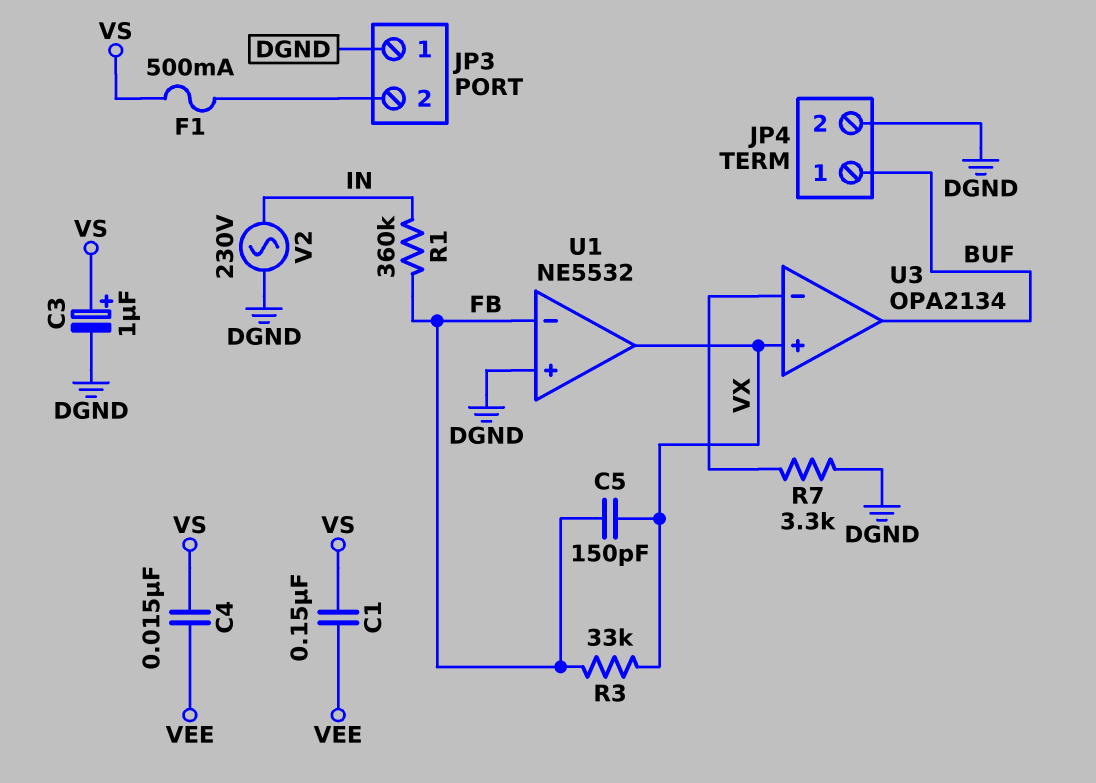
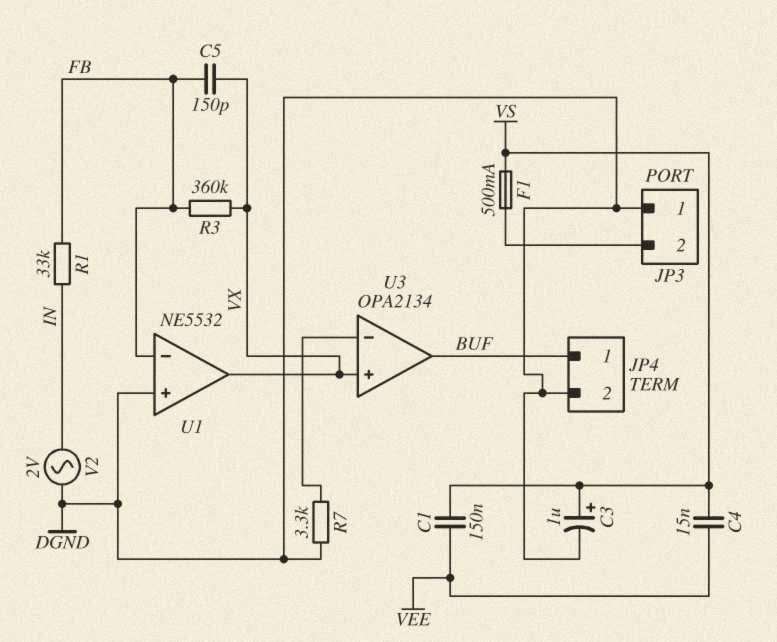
R1: 360k (FB, IN) -> 33k (FB, IN)
R3: 33k (FB, VX) -> 360k (FB, VX)
V2: AC 230V (DGND, IN) -> AC 2V (DGND, IN)

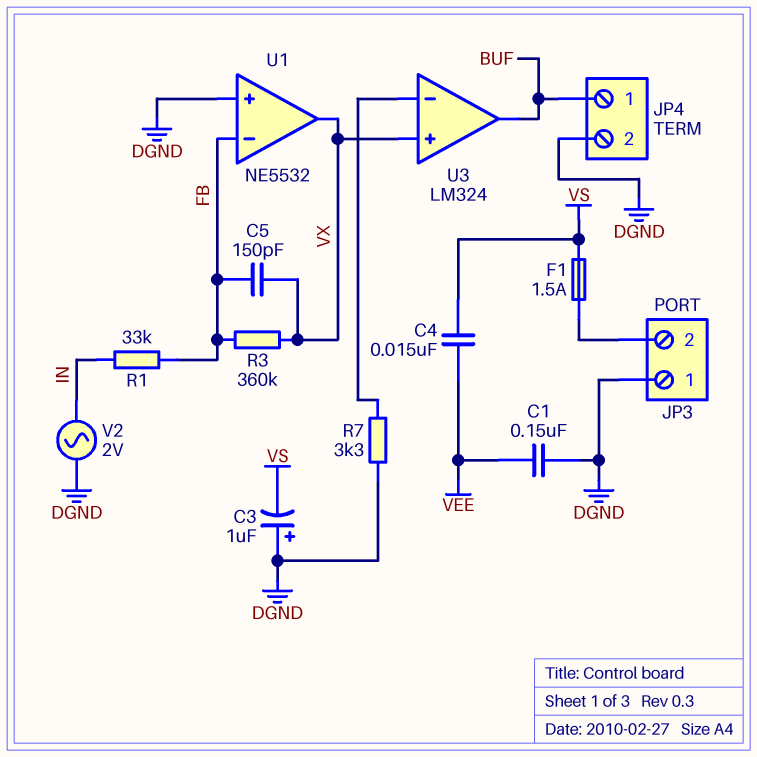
C1: 150nF (VEE, VS) -> 150nF (DGND, VEE)
C3: 1uF (plus VS, minus DGND) -> 1uF (plus DGND, minus VS)
F1: 500mA (JP3/2, VS) -> 1.5A (JP3/2, VS)
U3: OPA2134 -> LM324

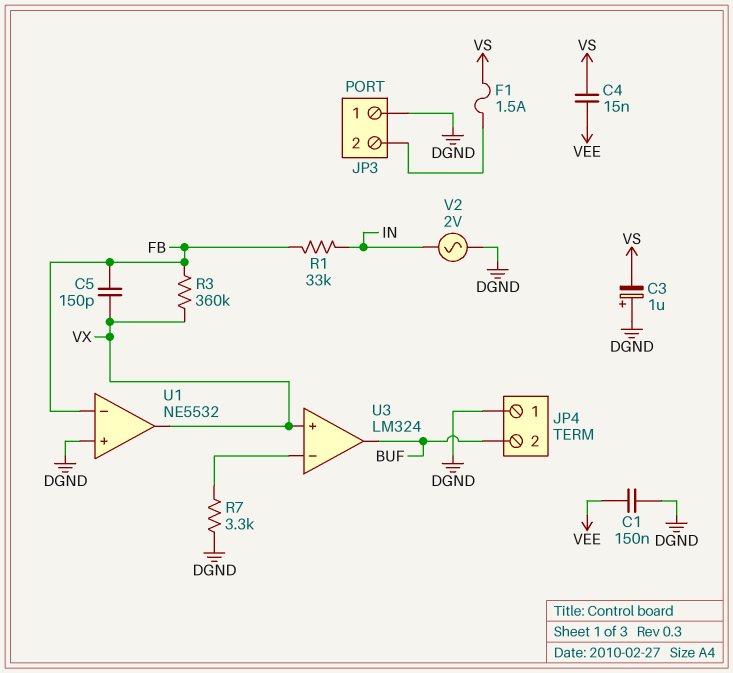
JP4 pin 1: BUF -> DGND
JP4 pin 2: DGND -> BUF

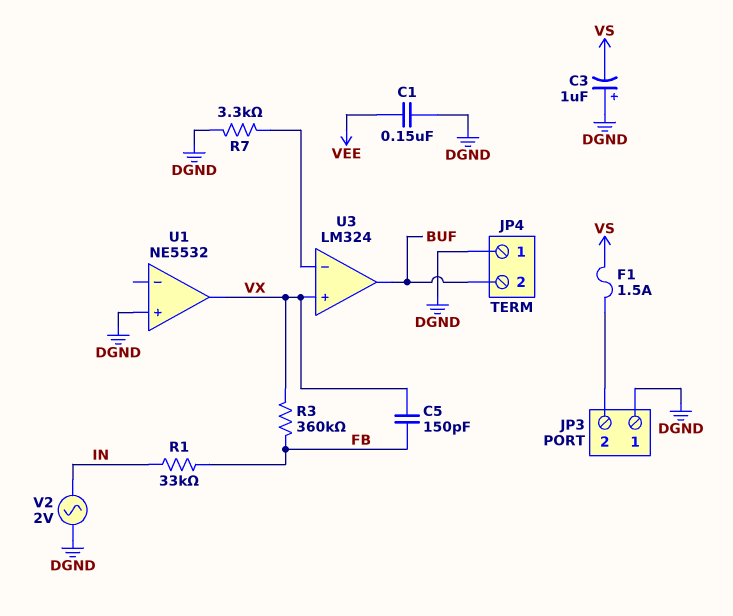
C4: 15nF (VEE, VS) -> none
U1 pin in-: FB -> none

